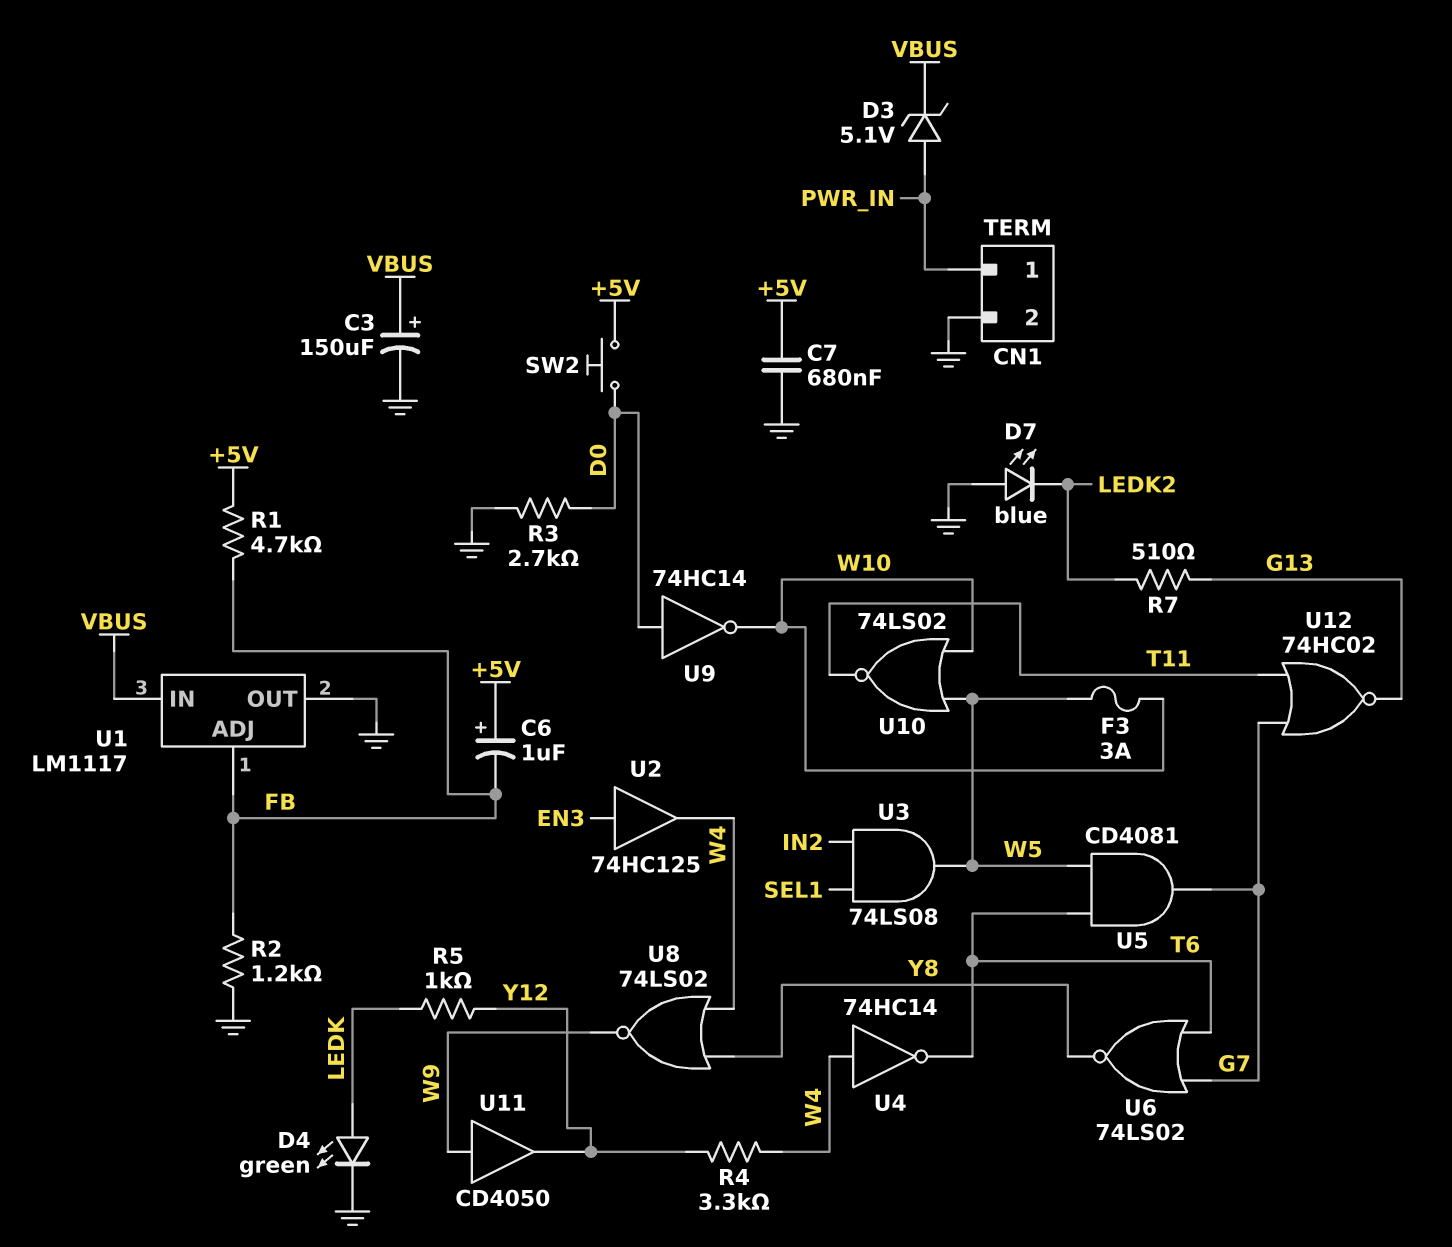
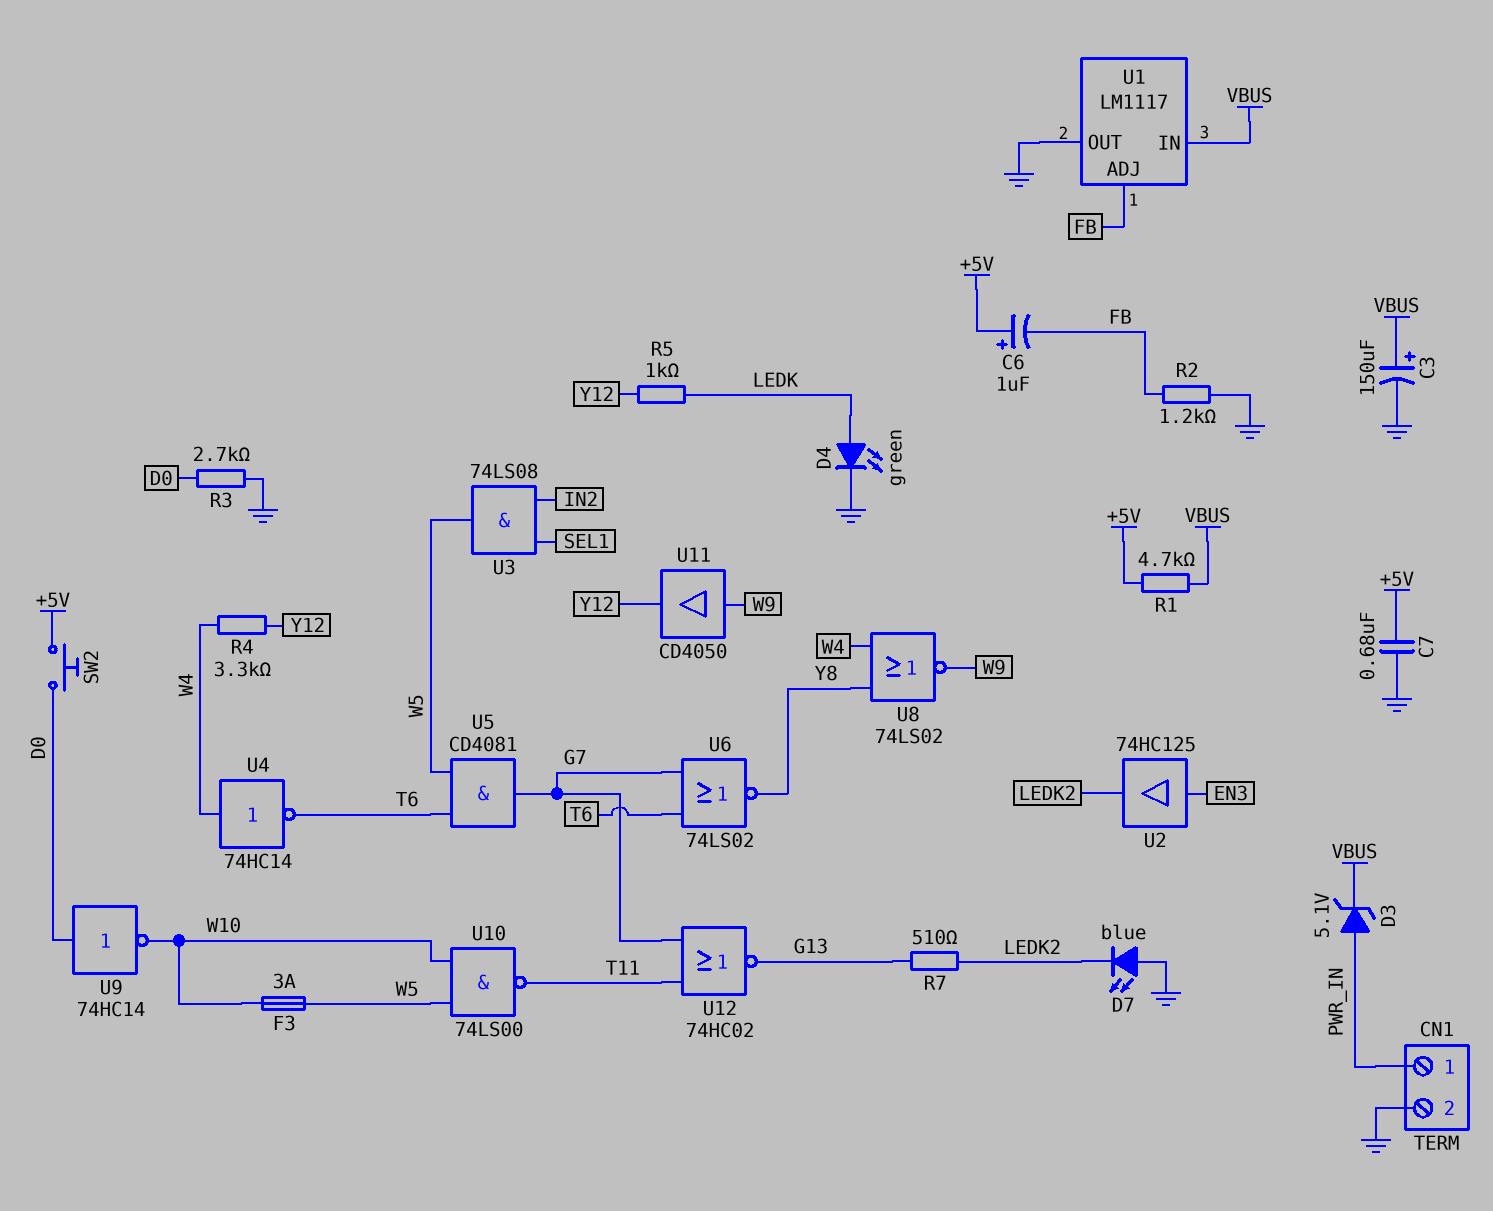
R1: 4.7k (+5V, FB) -> 4.7k (+5V, VBUS)
U2: buffer 74HC125 (in EN3, out W4) -> buffer 74HC125 (in EN3, out LEDK2)
U10: NOR 74LS02 (in W5, in W10, out T11) -> NAND 74LS00 (in W5, in W10, out T11)

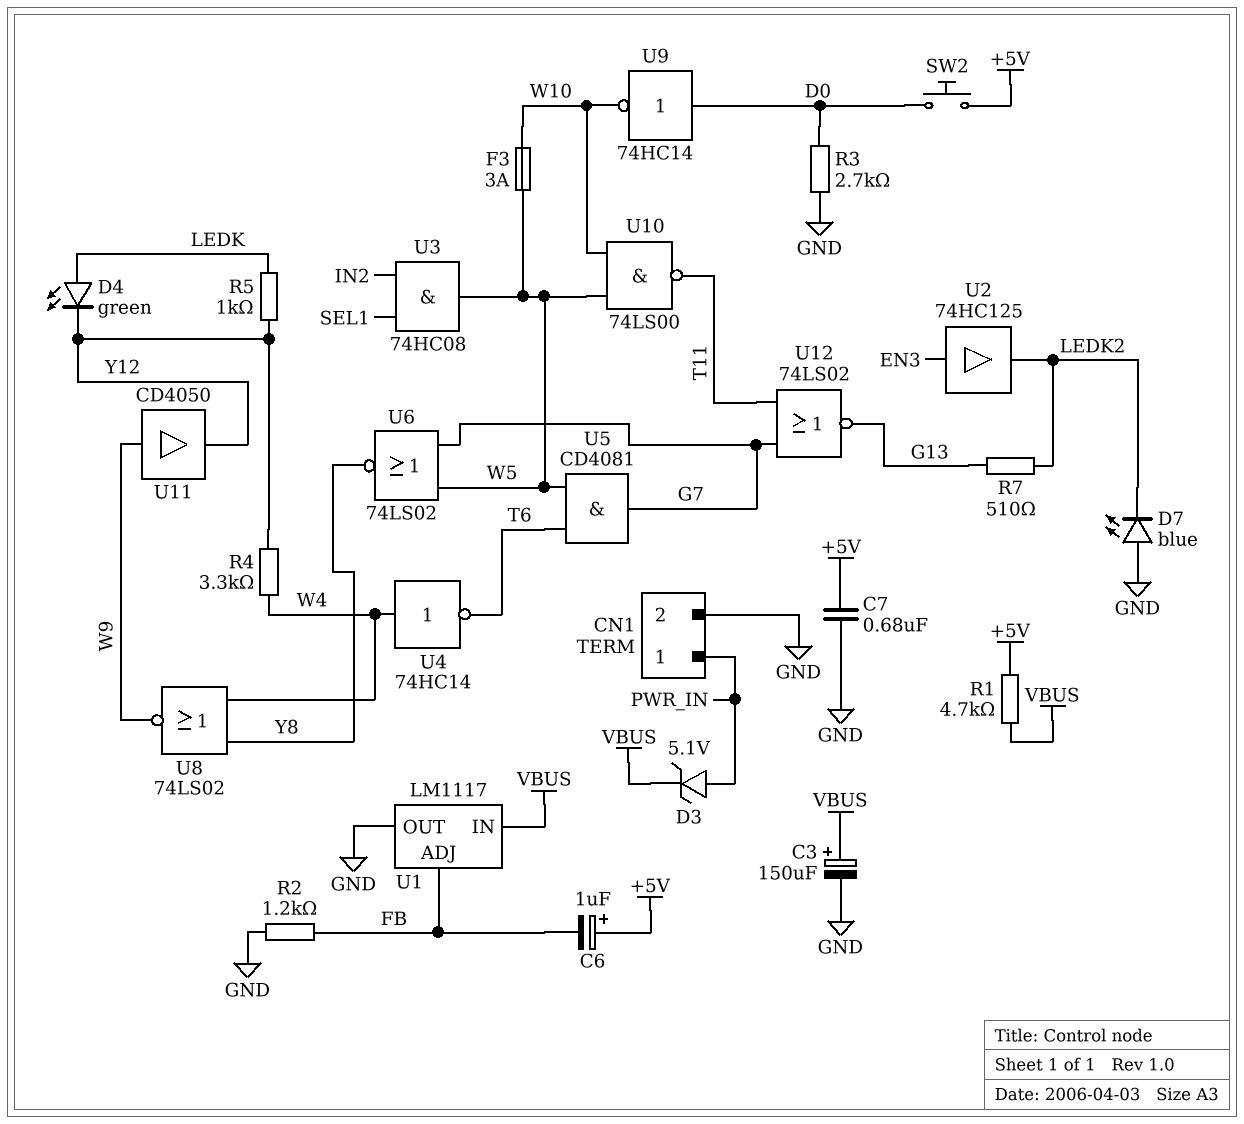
D4: LED green (A LEDK, K GND) -> LED green (A LEDK, K Y12)
U3: AND 74LS08 (in IN2, in SEL1, out W5) -> AND 74HC08 (in IN2, in SEL1, out W5)
U6: NOR 74LS02 (in G7, in T6, out Y8) -> NOR 74LS02 (in G7, in W5, out Y8)
U12: NOR 74HC02 (in G7, in T11, out G13) -> NOR 74LS02 (in G7, in T11, out G13)

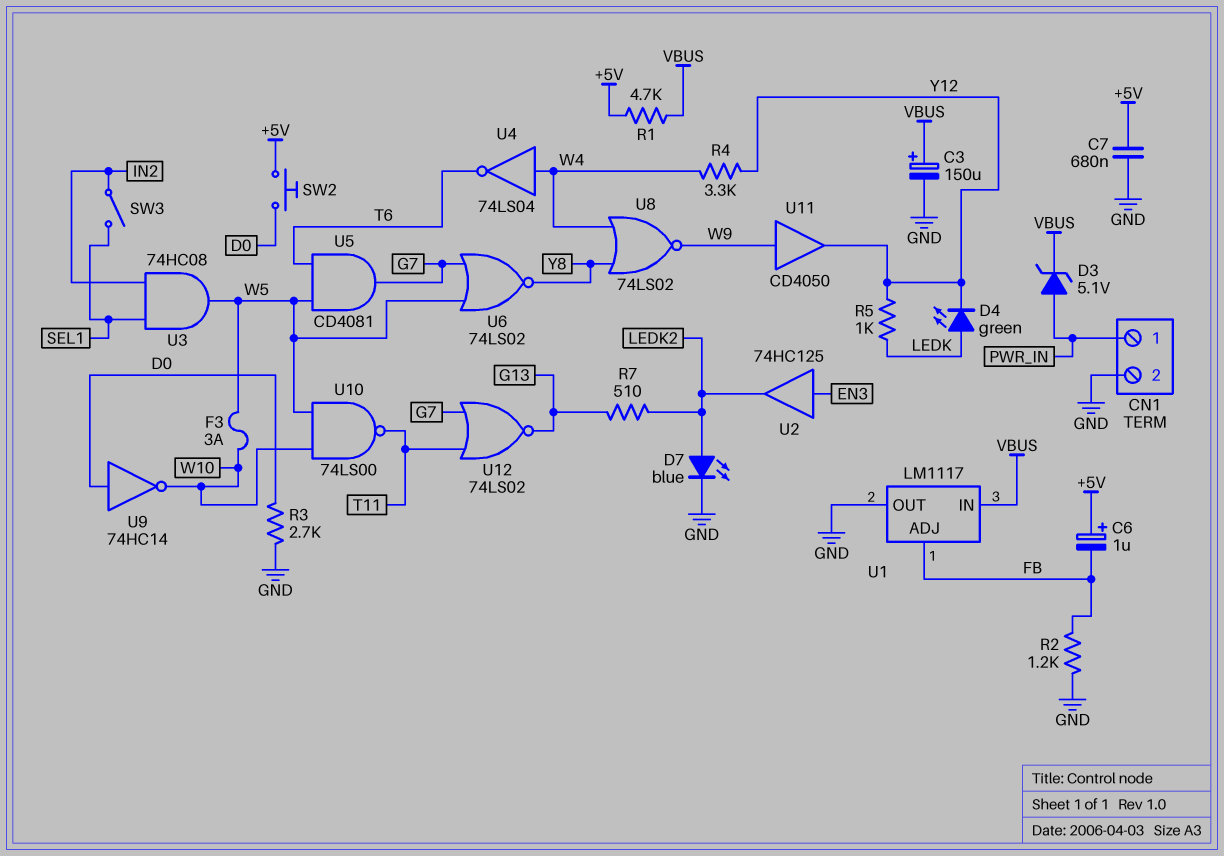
D7: LED blue (A GND, K LEDK2) -> LED blue (A LEDK2, K GND)
SW3: none -> switch (IN2, SEL1)
U4: NOT 74HC14 (in W4, out T6) -> NOT 74LS04 (in W4, out T6)

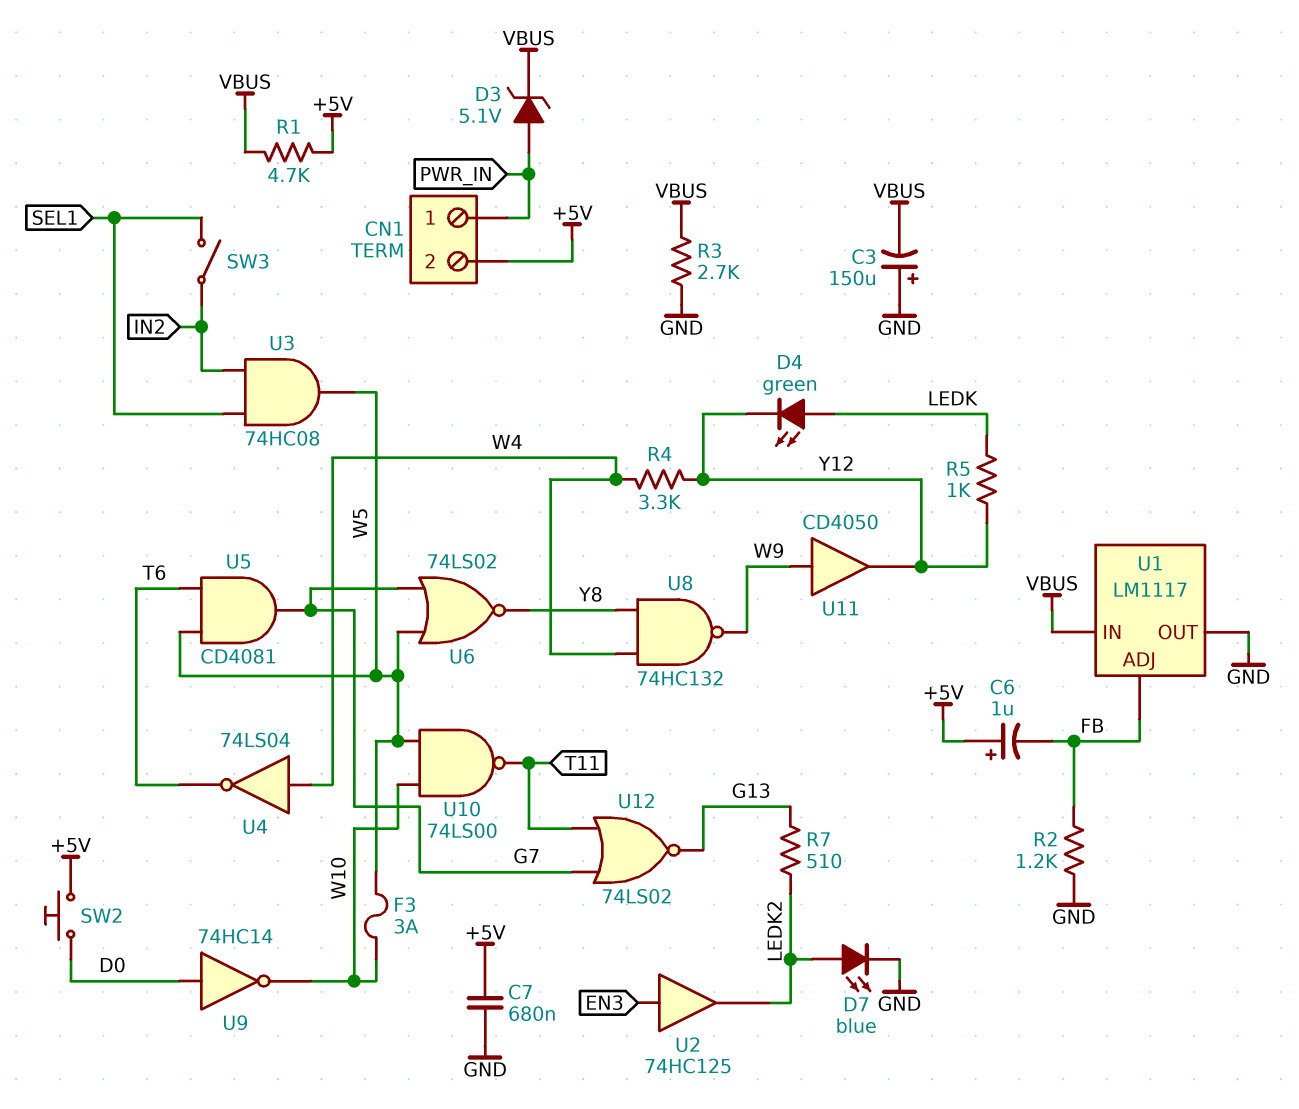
C3: 150uF (plus VBUS, minus GND) -> 150uF (plus GND, minus VBUS)
CN1 pin 2: GND -> +5V
R3: 2.7k (D0, GND) -> 2.7k (GND, VBUS)
U8: NOR 74LS02 (in W4, in Y8, out W9) -> NAND 74HC132 (in W4, in Y8, out W9)

